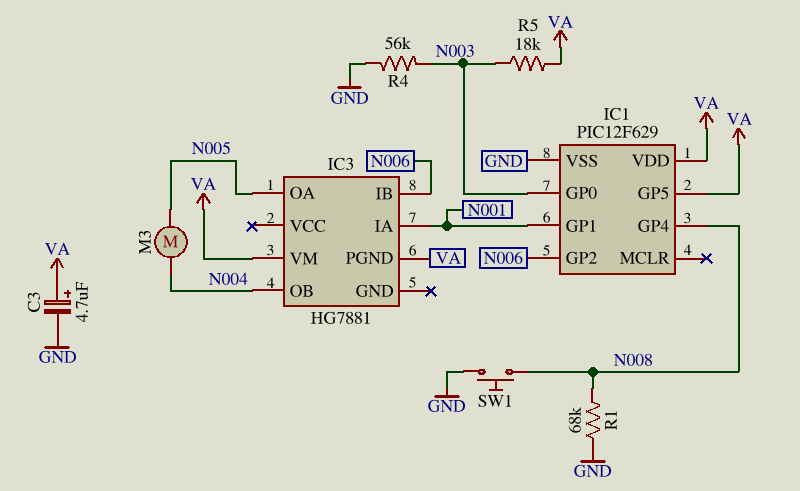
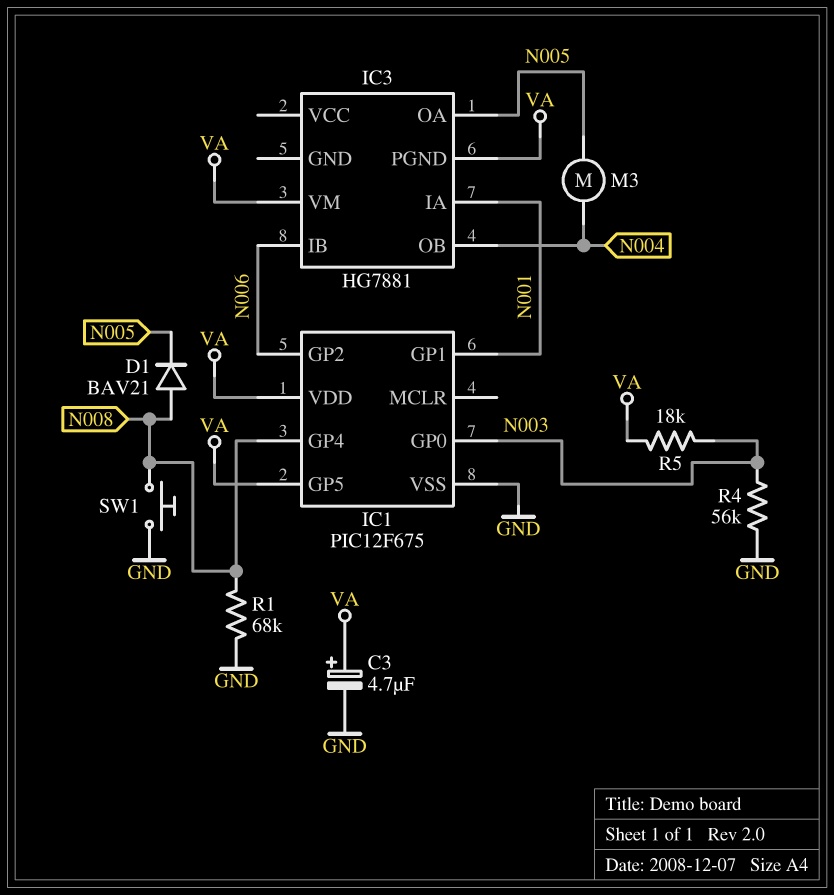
D1: none -> diode BAV21 (A N008, K N005)
IC1: PIC12F629 -> PIC12F675

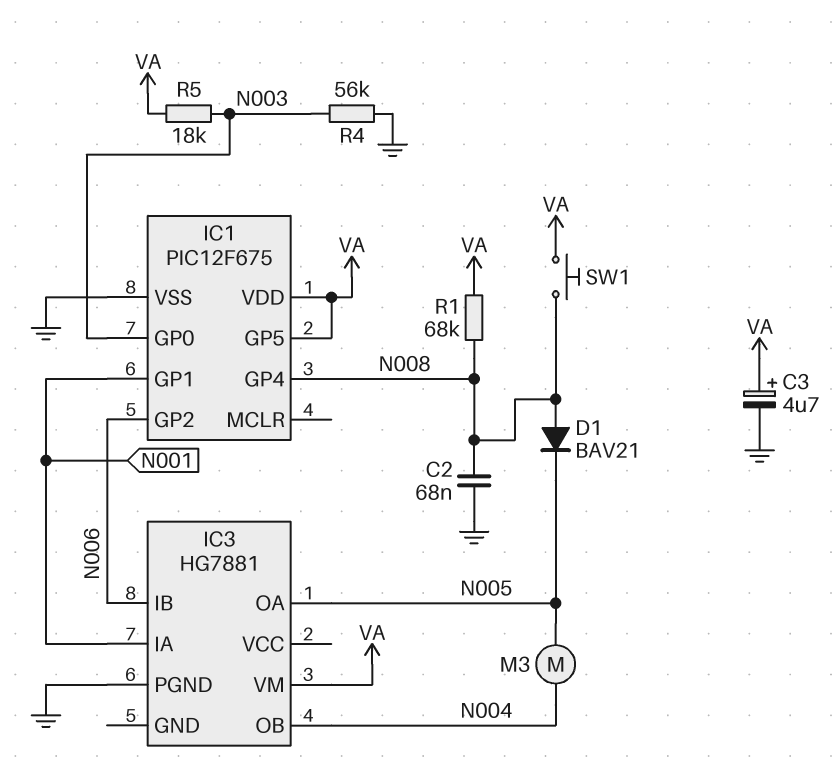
C2: none -> 68nF (GND, N008)
IC3 pin PGND: VA -> GND
R1: 68k (GND, N008) -> 68k (N008, VA)
SW1: button (GND, N008) -> button (N008, VA)

